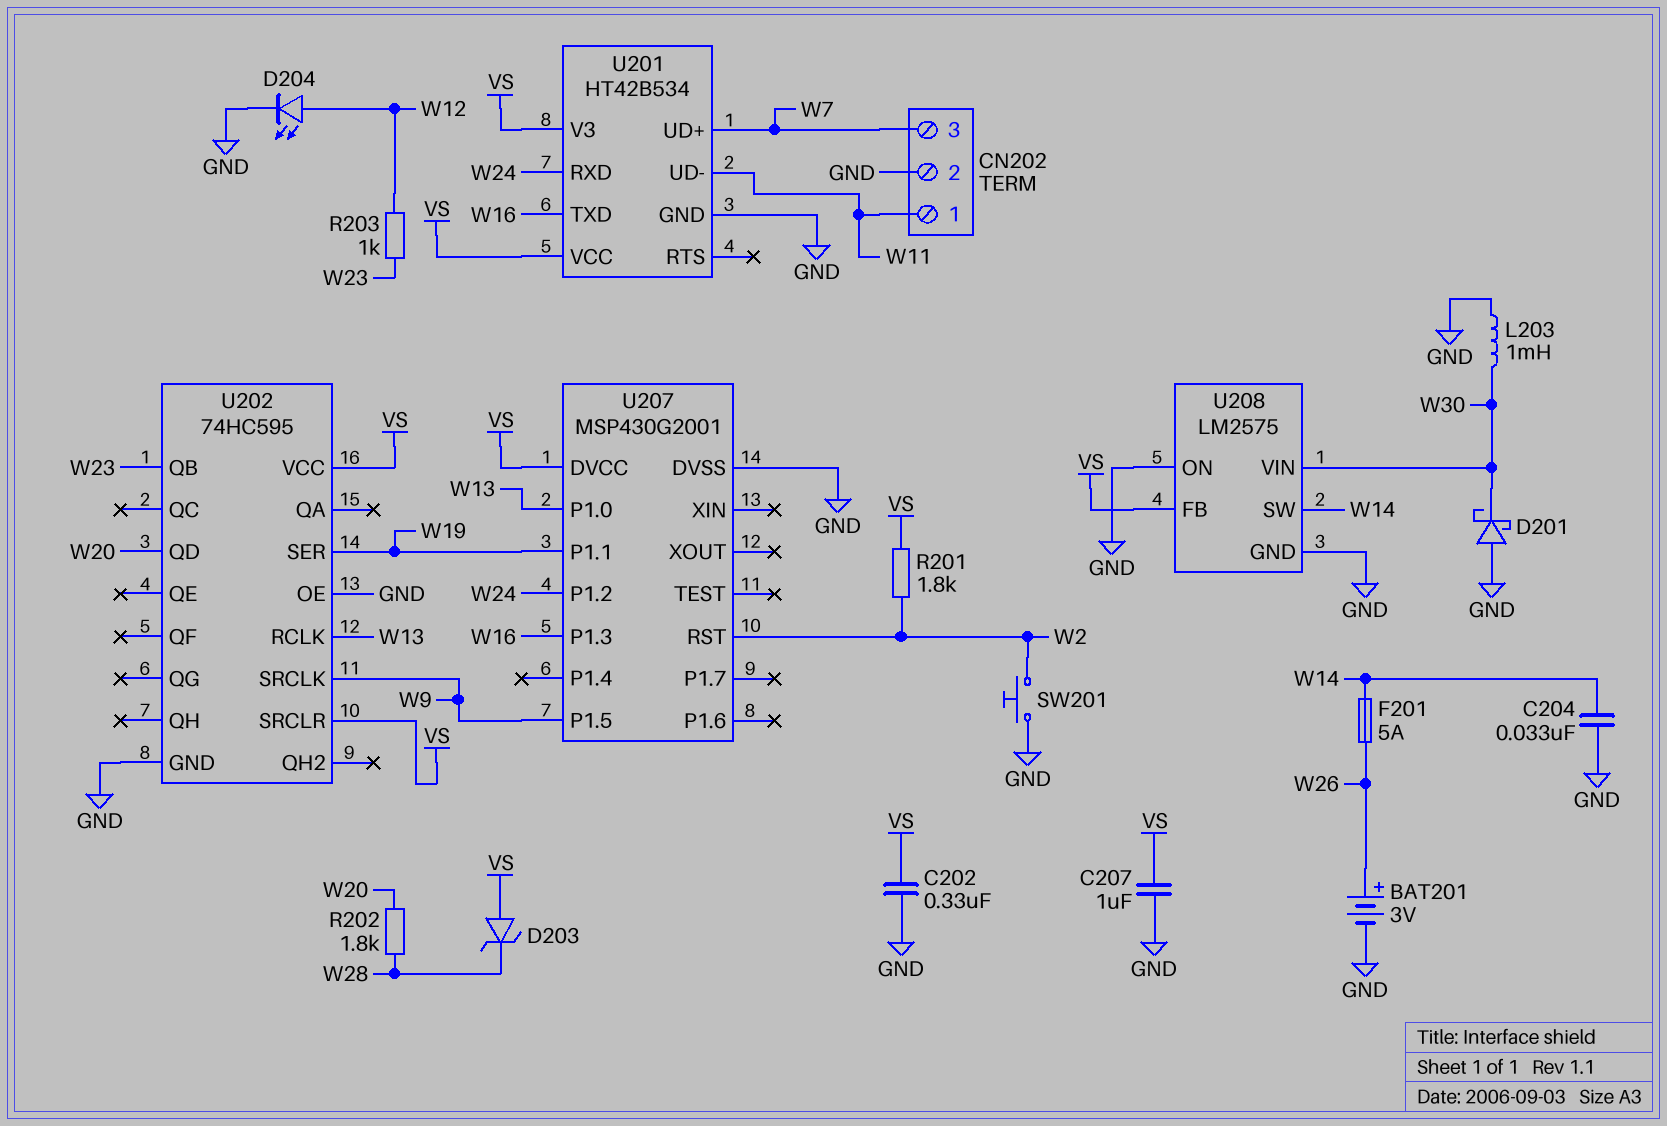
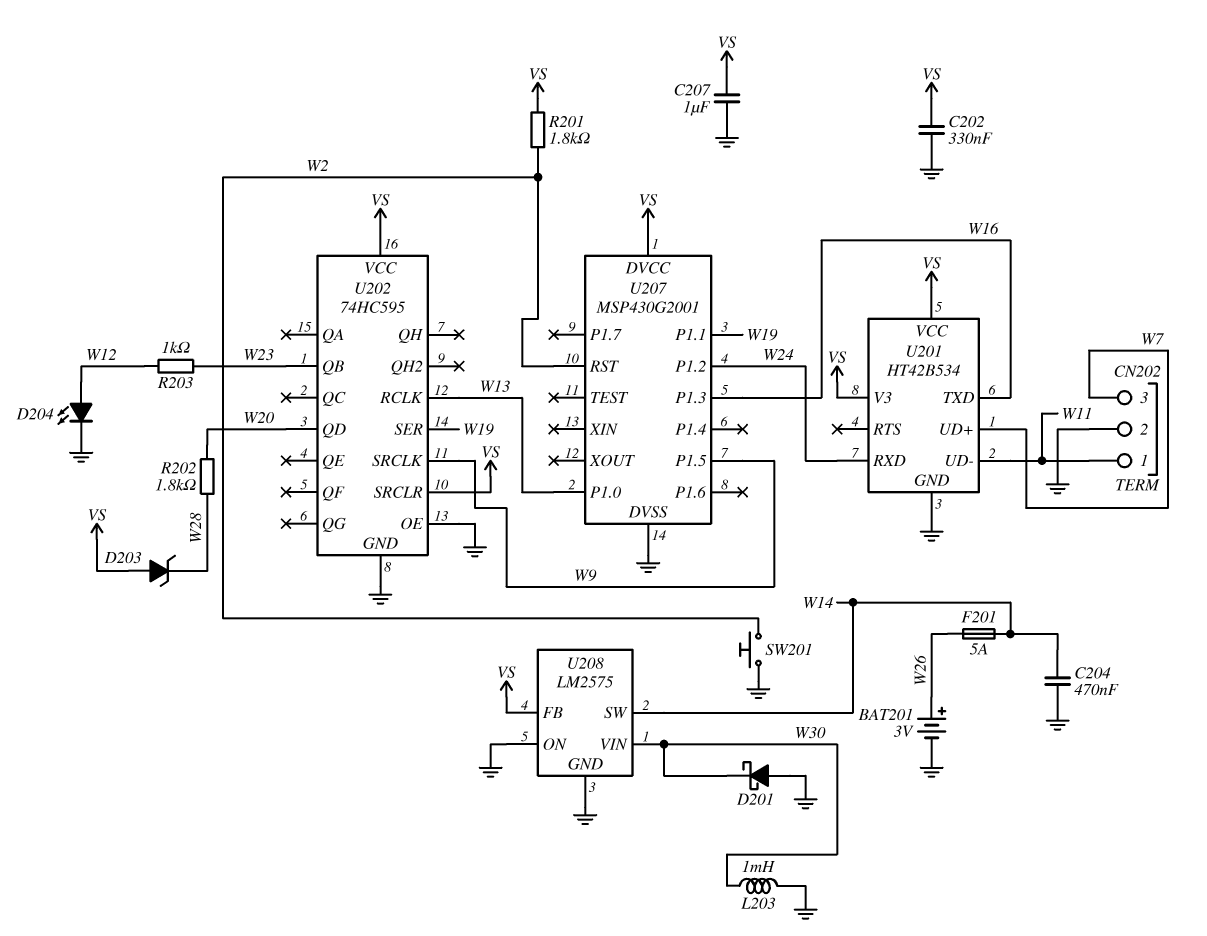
C204: 33nF (GND, W14) -> 470nF (GND, W14)

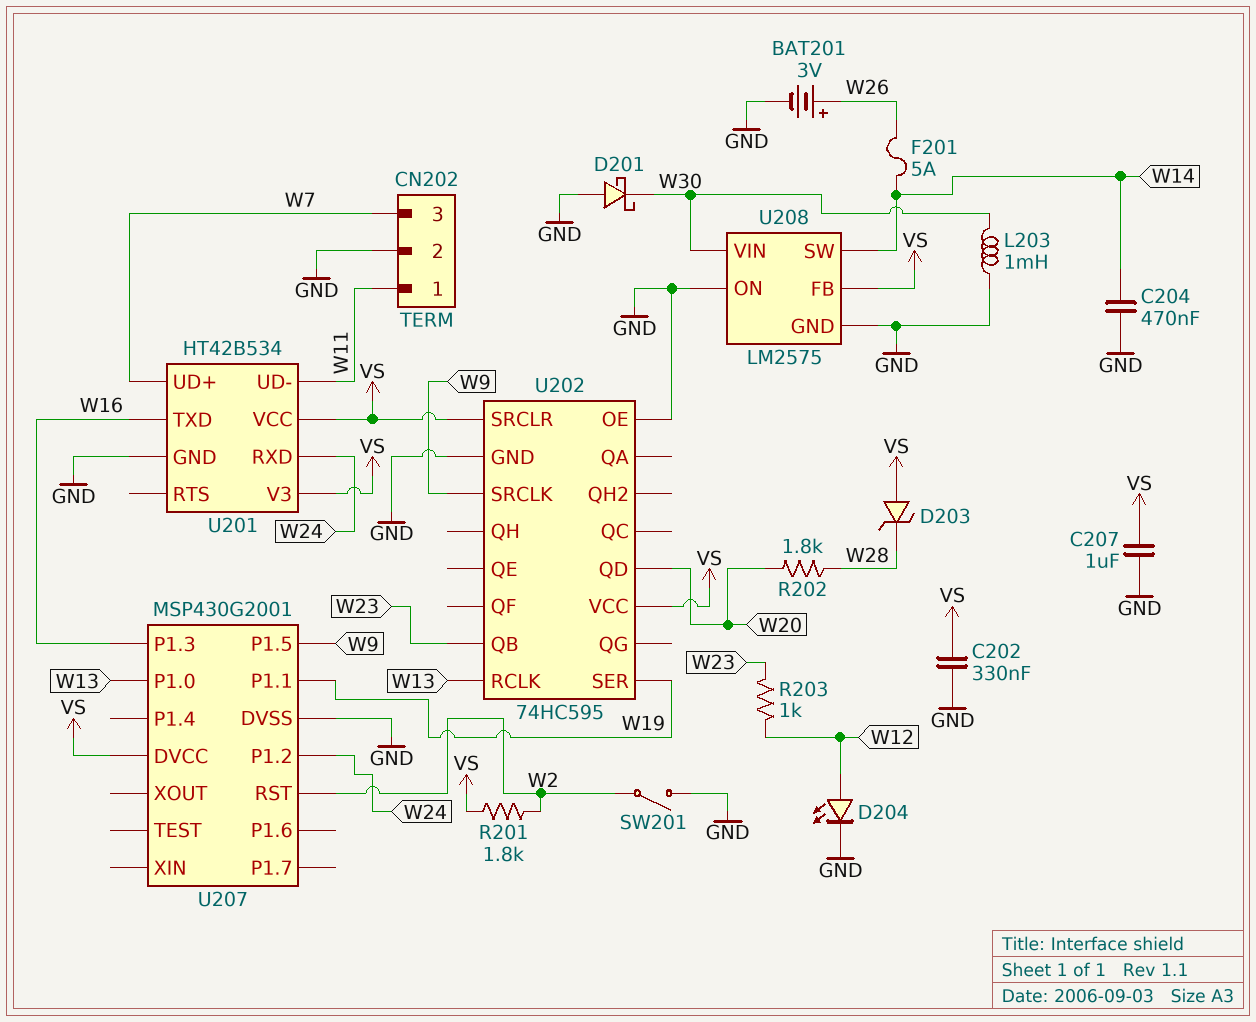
SW201: button (GND, W2) -> switch (GND, W2)

